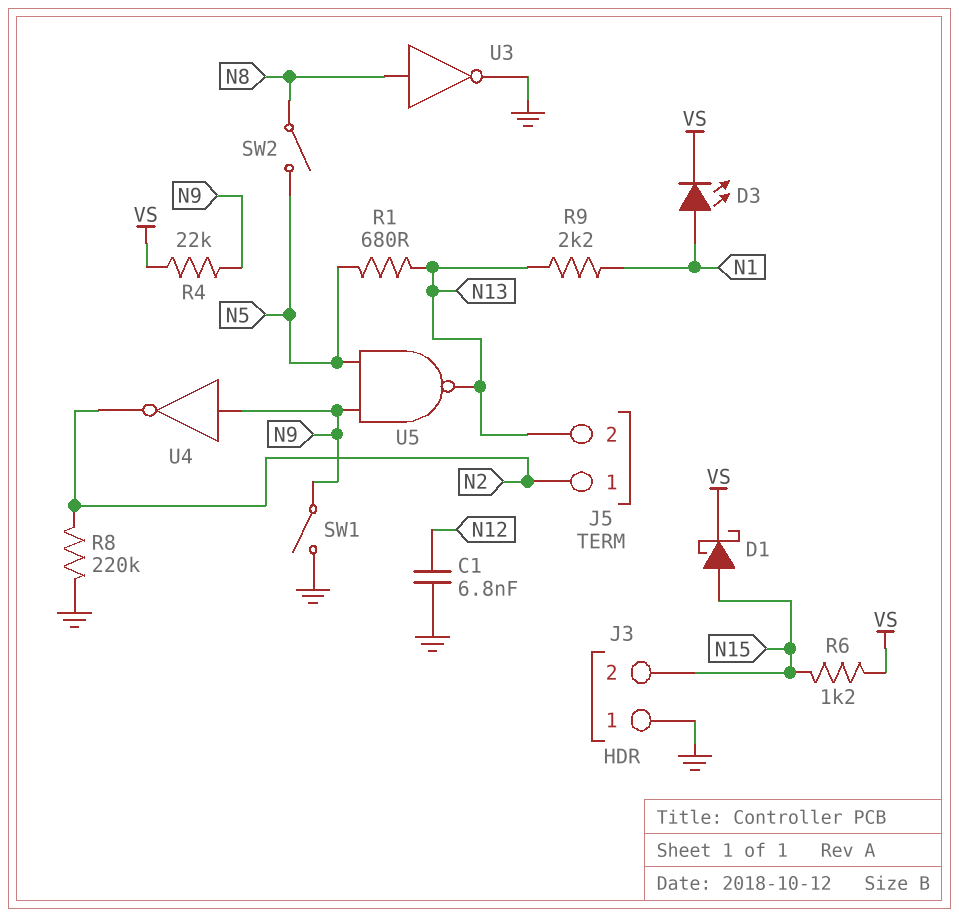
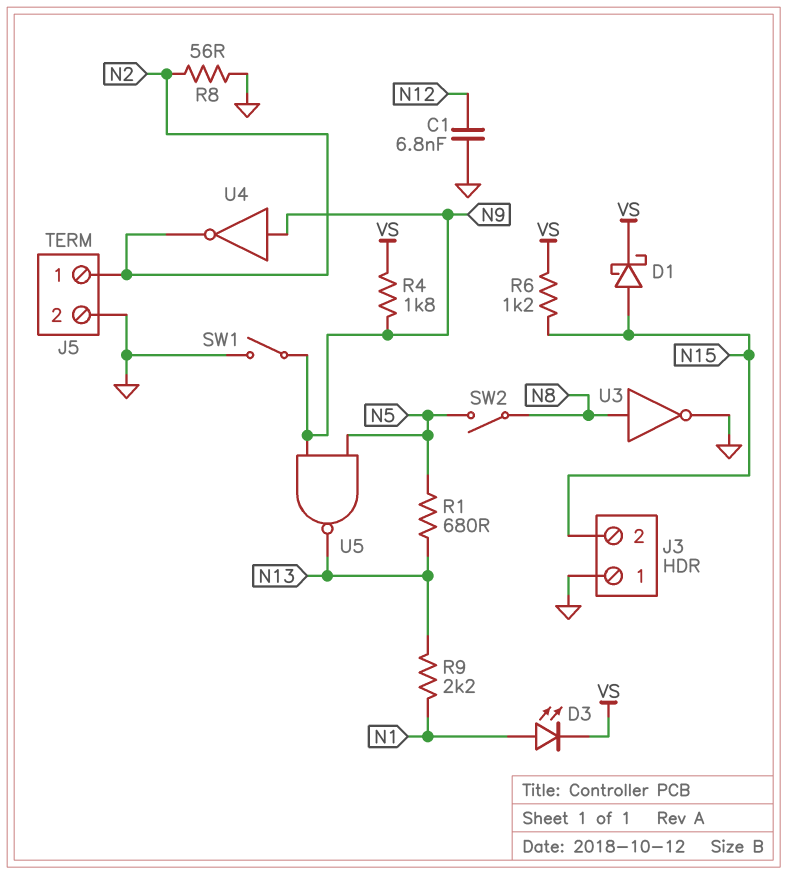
J5 pin 2: N13 -> GND
R4: 22k (N9, VS) -> 1.8k (N9, VS)
R8: 220k (GND, N2) -> 56 (GND, N2)

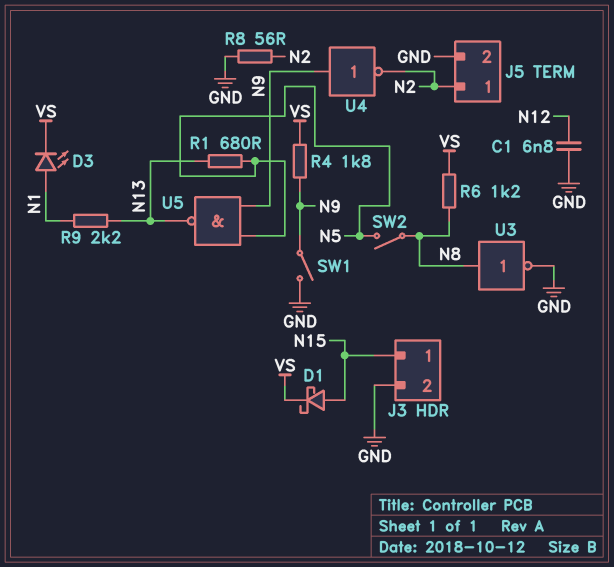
J3 pin 1: GND -> N15
J3 pin 2: N15 -> GND
R6: 1.2k (N15, VS) -> 1.2k (N8, VS)

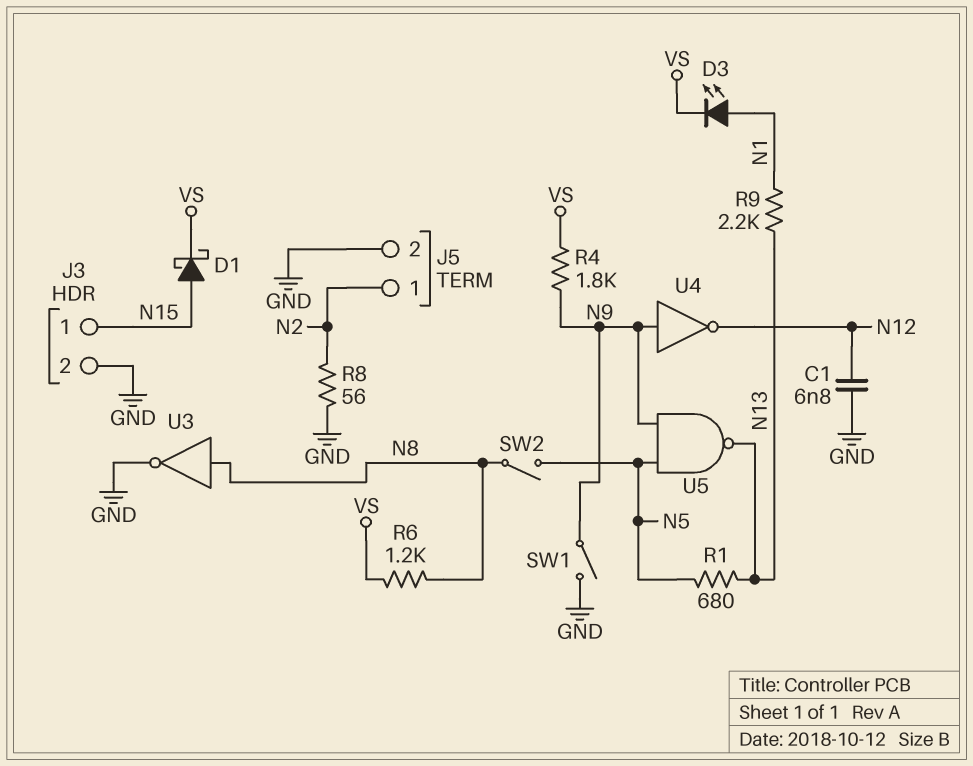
U4: NOT (in N9, out N2) -> NOT (in N9, out N12)

